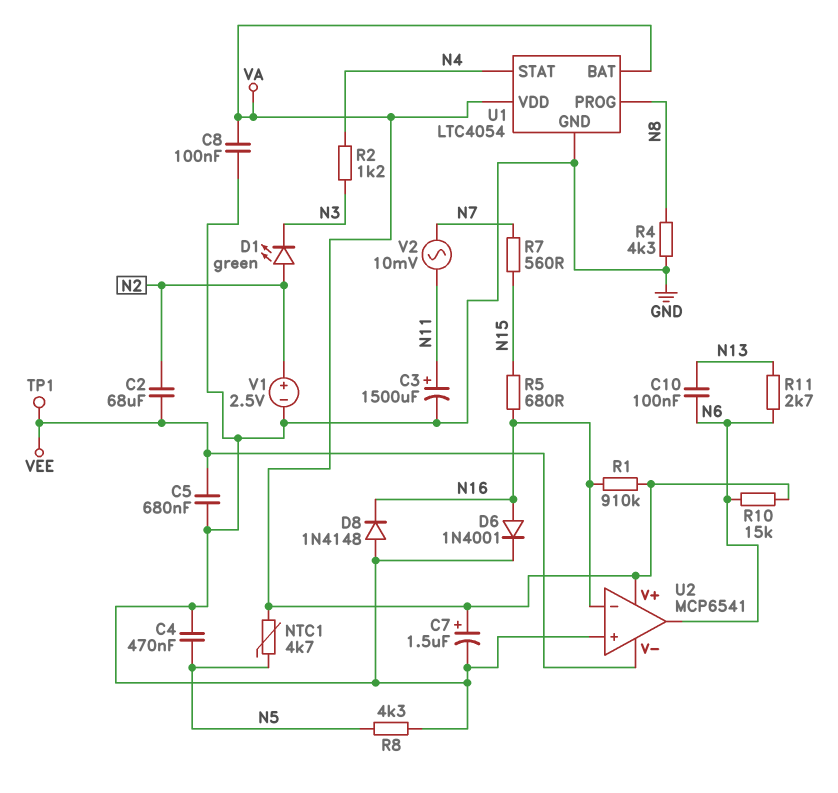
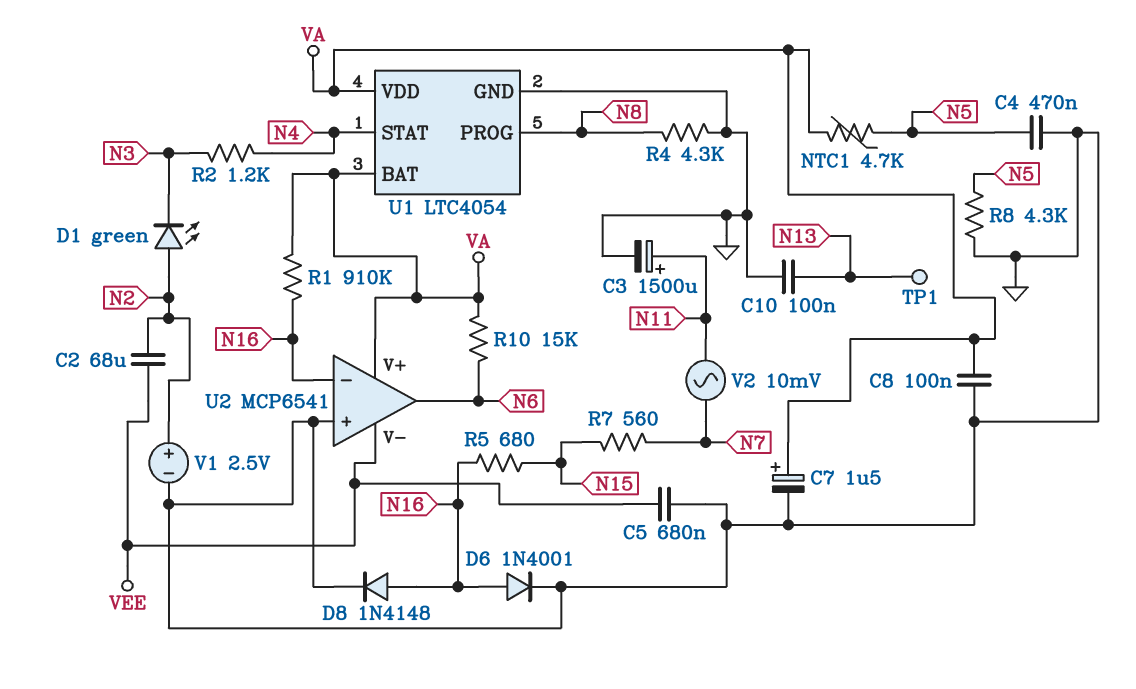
C10: 100nF (N6, N13) -> 100nF (GND, N13)
D8: diode 1N4148 (A GND, K N16) -> diode 1N4148 (A N16, K GND)
R11: 2.7k (N6, N13) -> none
TP1: test point (VEE) -> test point (N13)

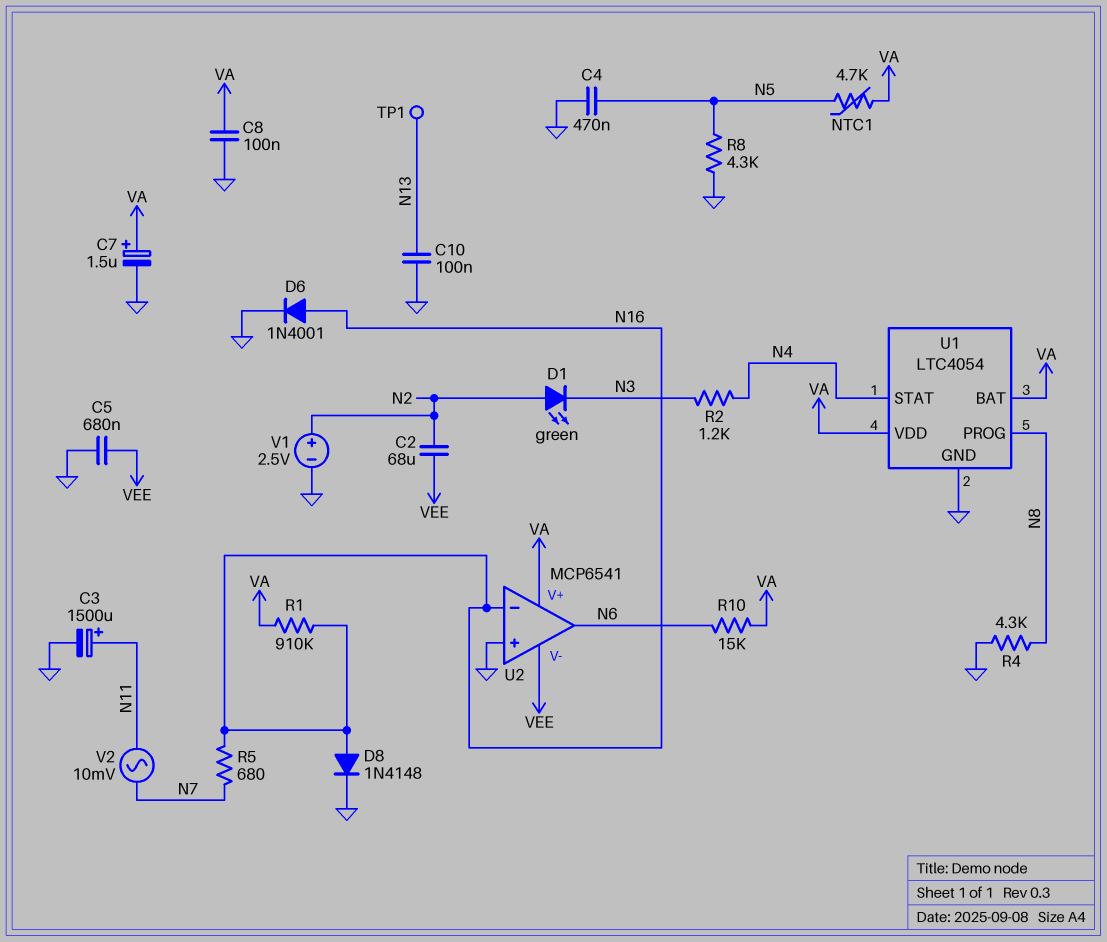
R5: 680 (N15, N16) -> 680 (N7, N16)
R7: 560 (N7, N15) -> none

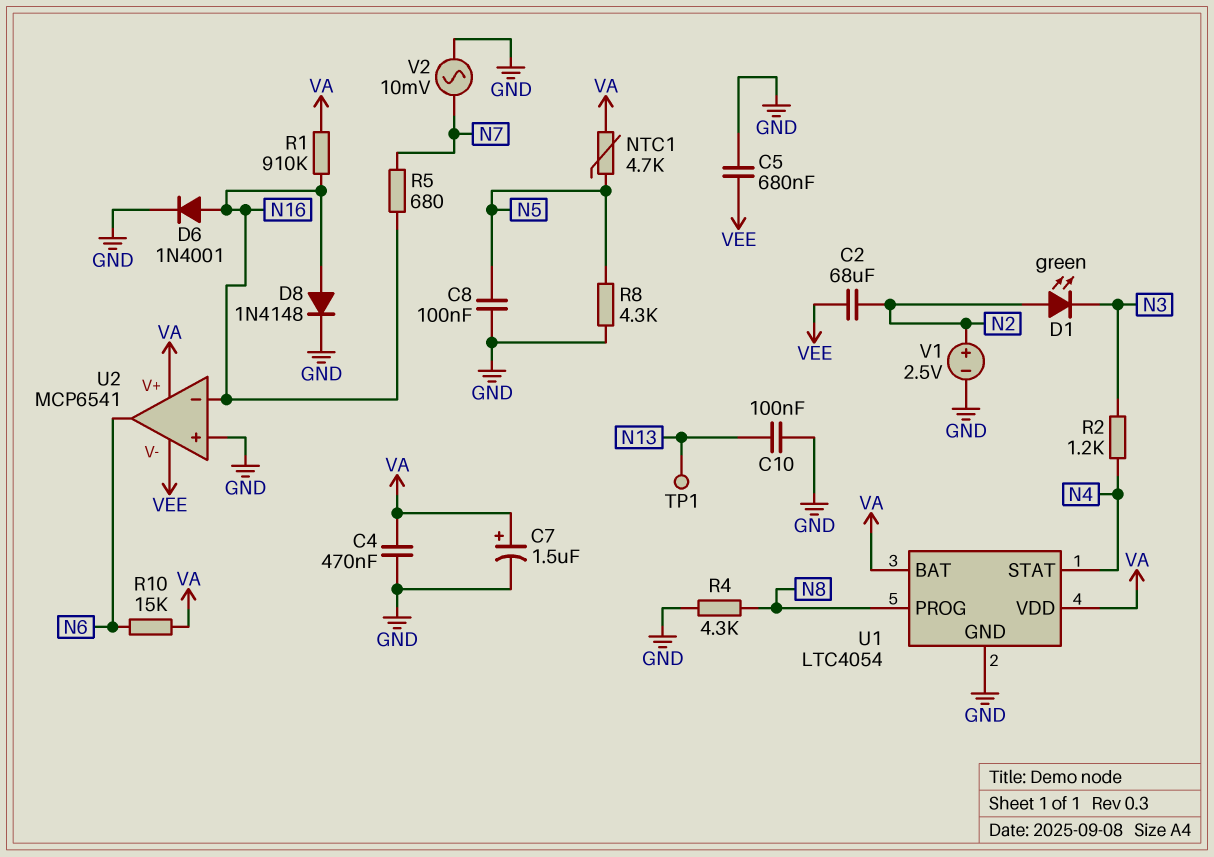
C3: 1500uF (plus N11, minus GND) -> none
C4: 470nF (GND, N5) -> 470nF (GND, VA)
C8: 100nF (GND, VA) -> 100nF (GND, N5)
V2: AC 10mV (N7, N11) -> AC 10mV (GND, N7)

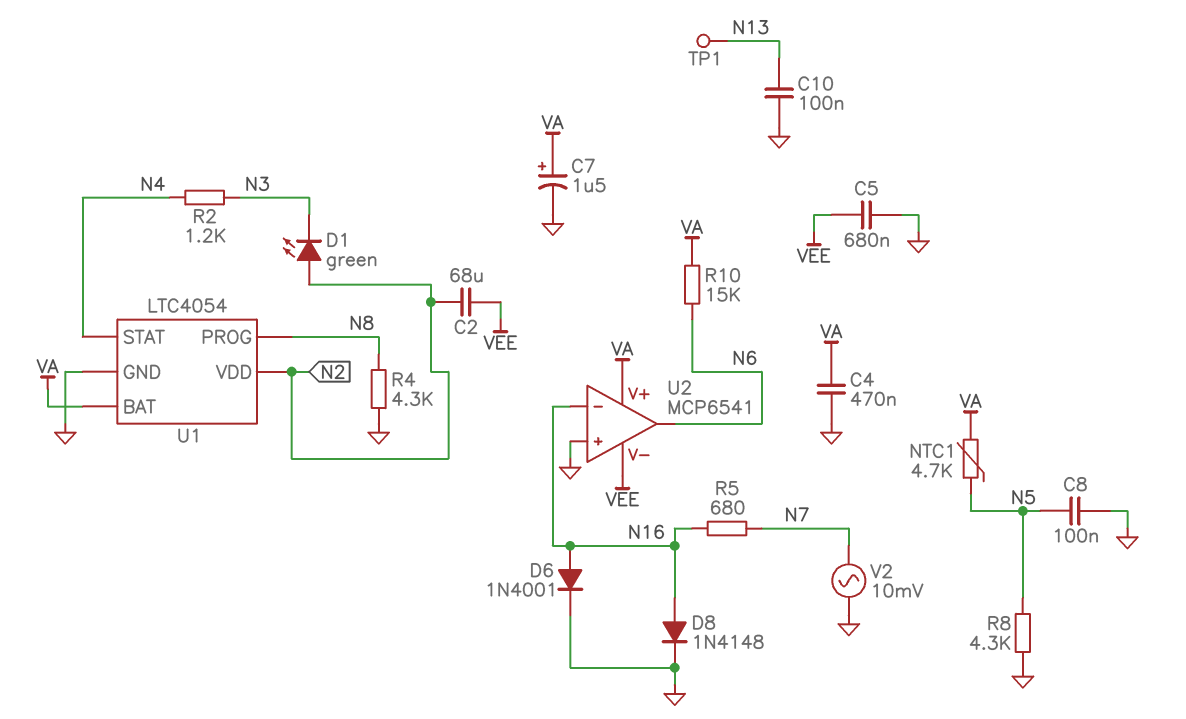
R1: 910k (N16, VA) -> none
U1 pin VDD: VA -> N2
V1: 2.5V (plus N2, minus GND) -> none

